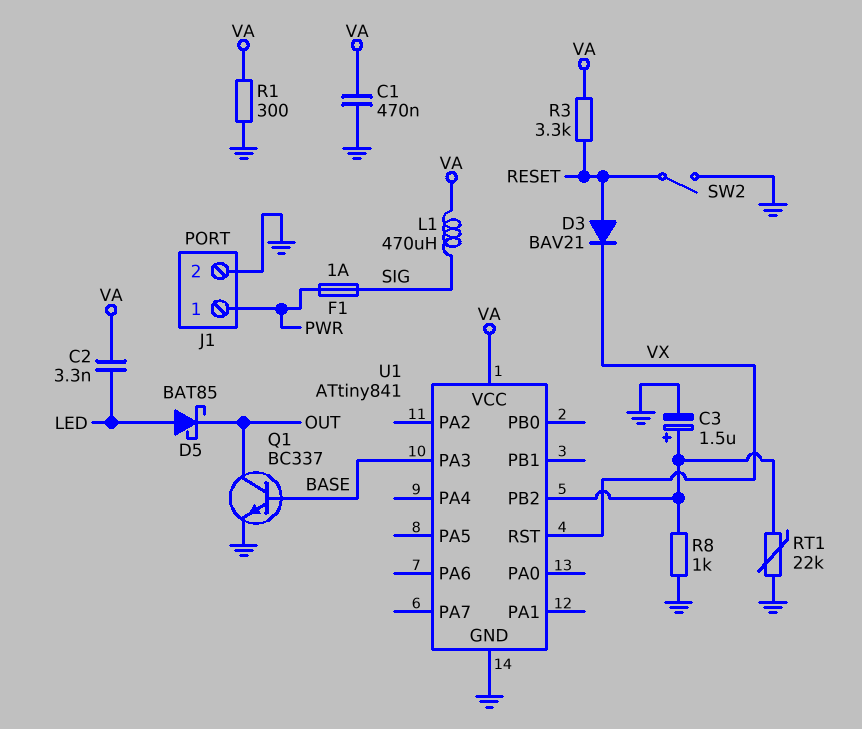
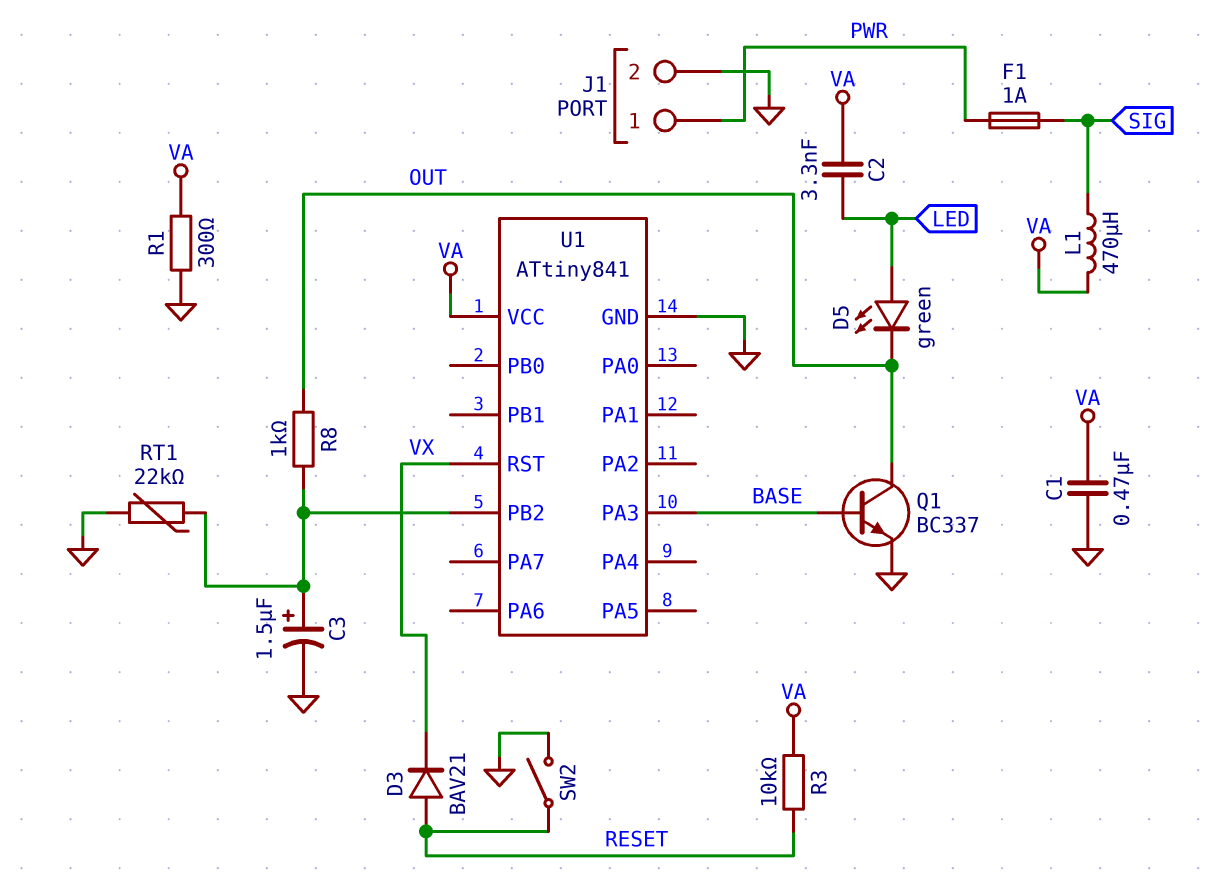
D5: schottky BAT85 (A LED, K OUT) -> LED green (A LED, K OUT)
R3: 3.3k (RESET, VA) -> 10k (RESET, VA)
R8: 1k (GND, U1/PB2) -> 1k (OUT, U1/PB2)

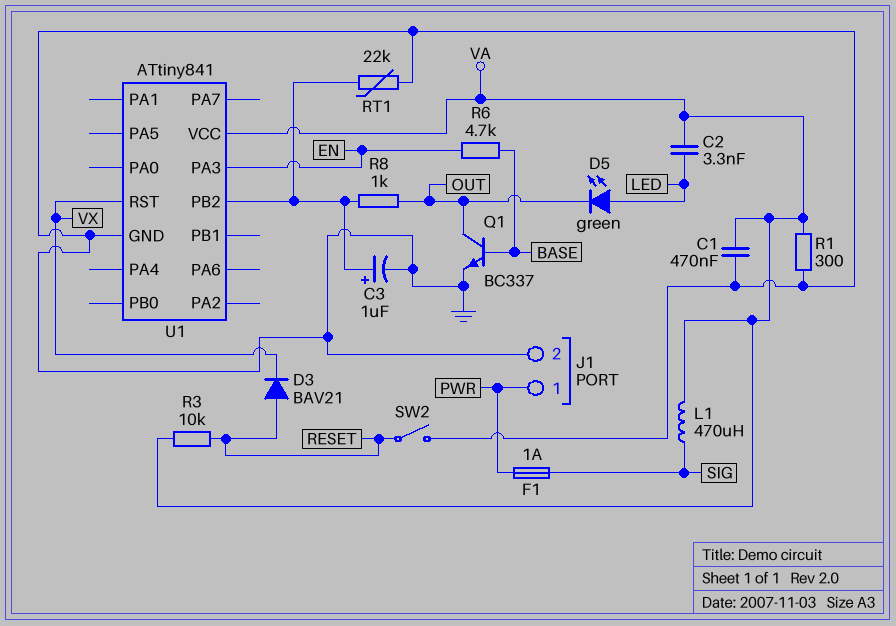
C3: 1.5uF (plus U1/PB2, minus GND) -> 1uF (plus U1/PB2, minus GND)
R6: none -> 4.7k (BASE, EN)
U1 pin PA3: BASE -> EN

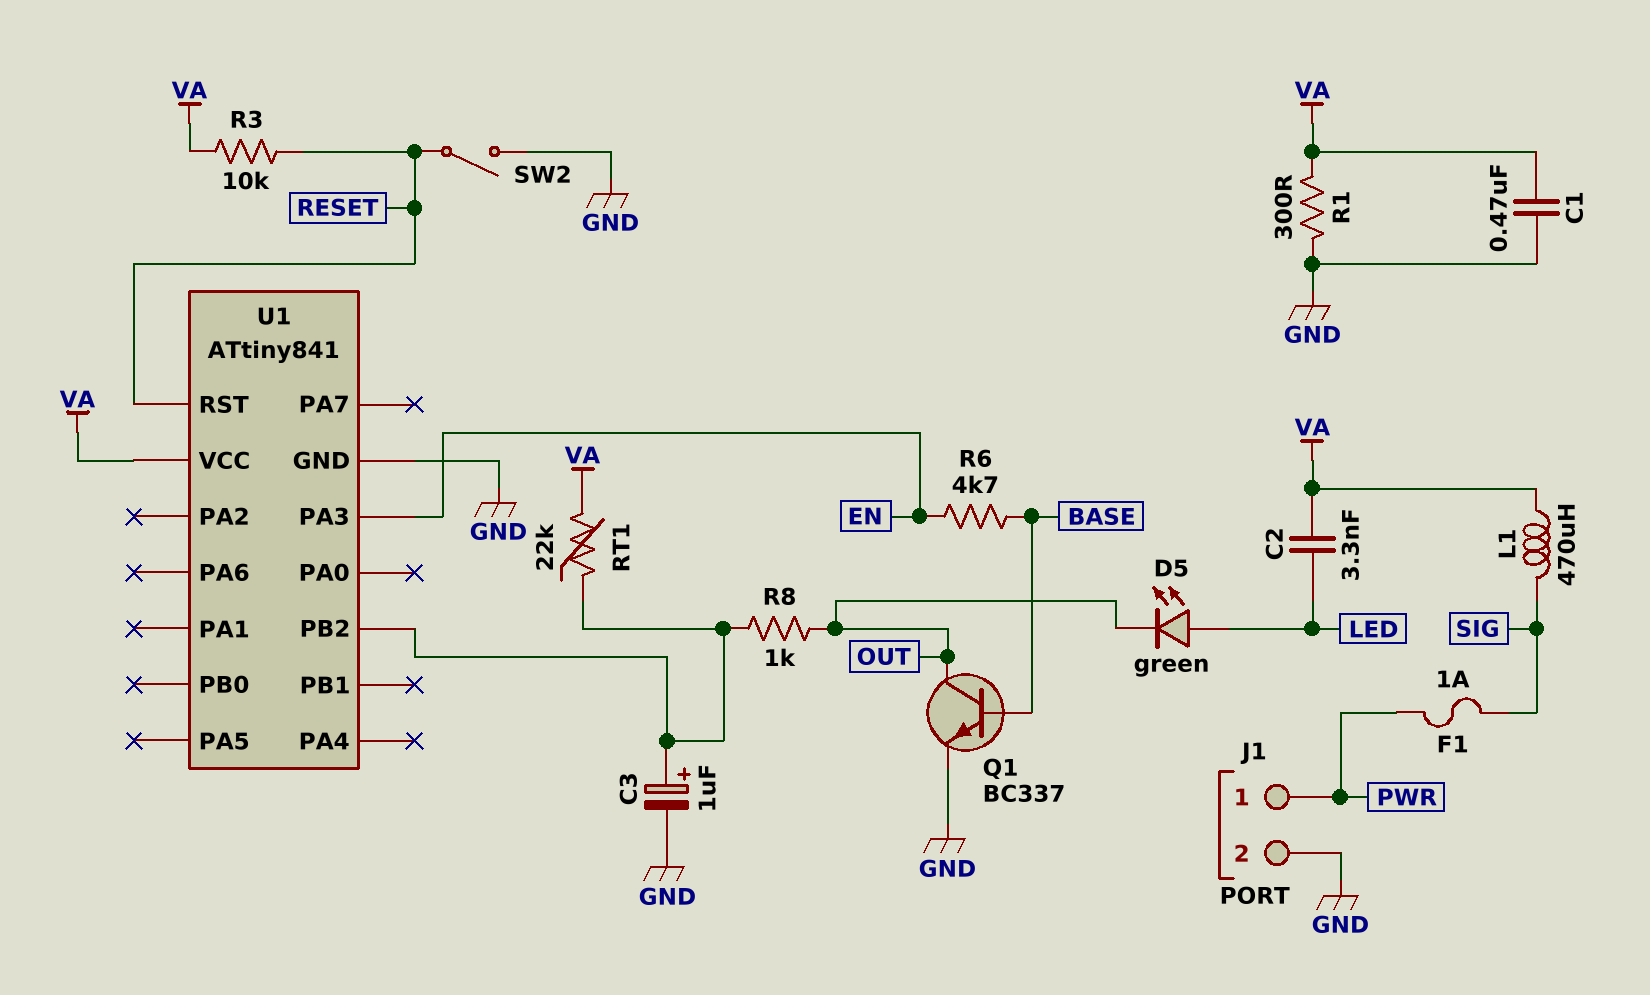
D3: diode BAV21 (A RESET, K VX) -> none
RT1: 22k (GND, U1/PB2) -> 22k (U1/PB2, VA)
U1 pin RST: VX -> RESET

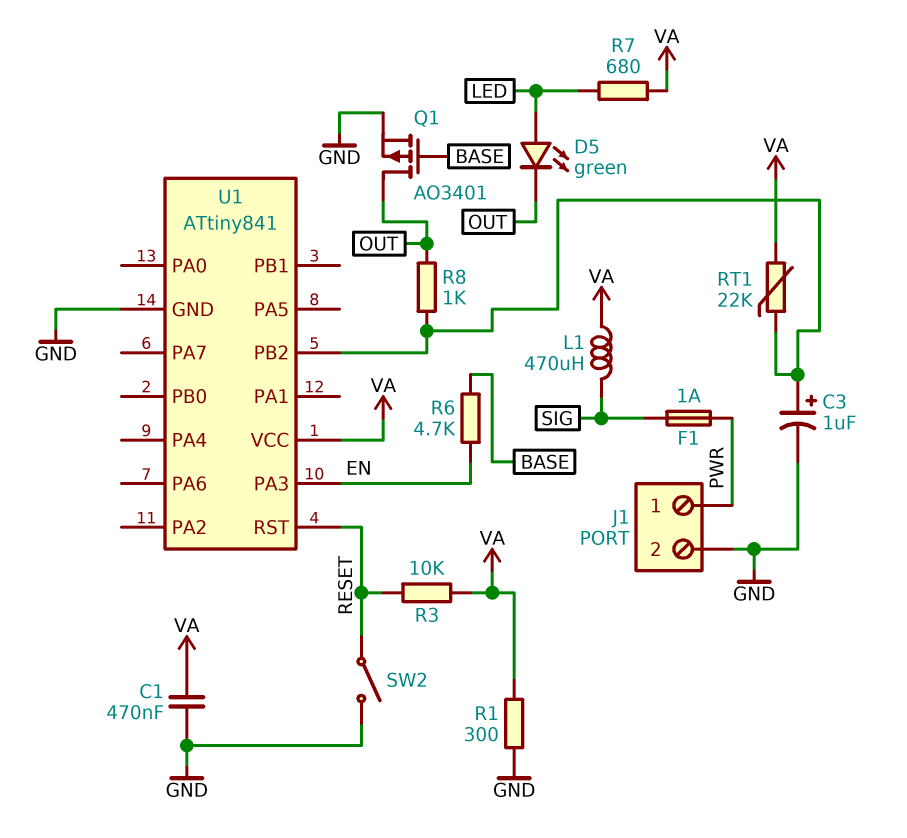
C2: 3.3nF (LED, VA) -> none
Q1: NPN BC337 (B BASE, C OUT, E GND) -> PMOS AO3401 (G BASE, D OUT, S GND)
R7: none -> 680 (LED, VA)

